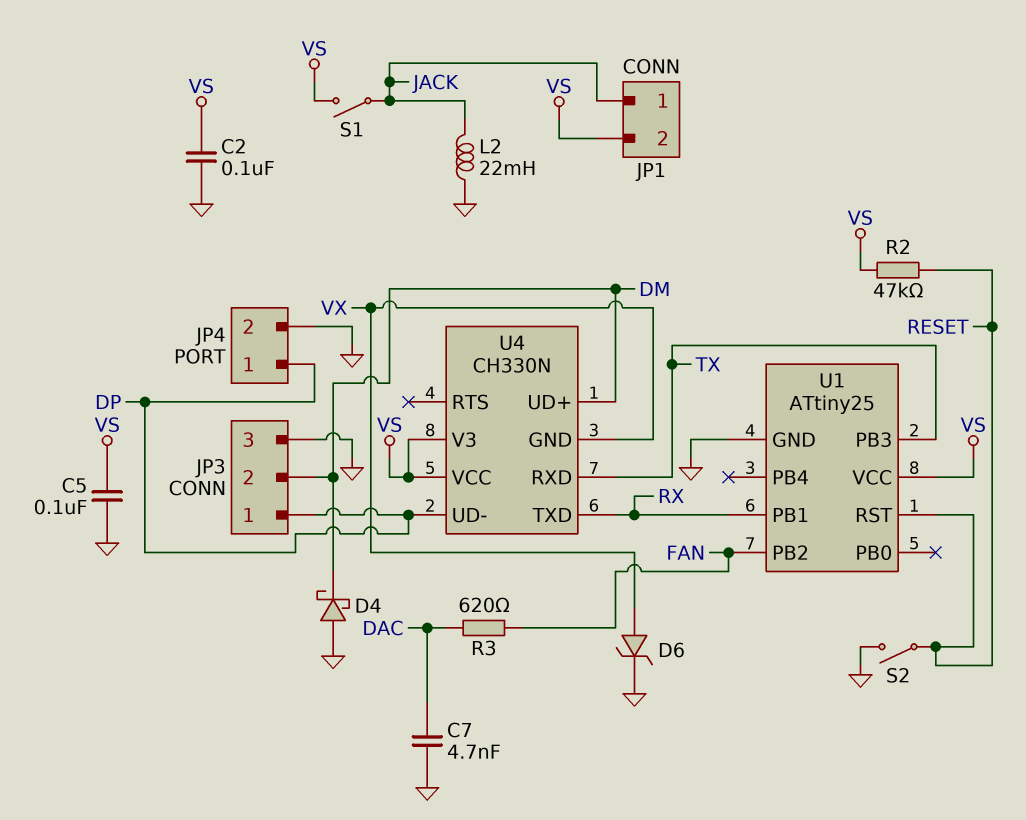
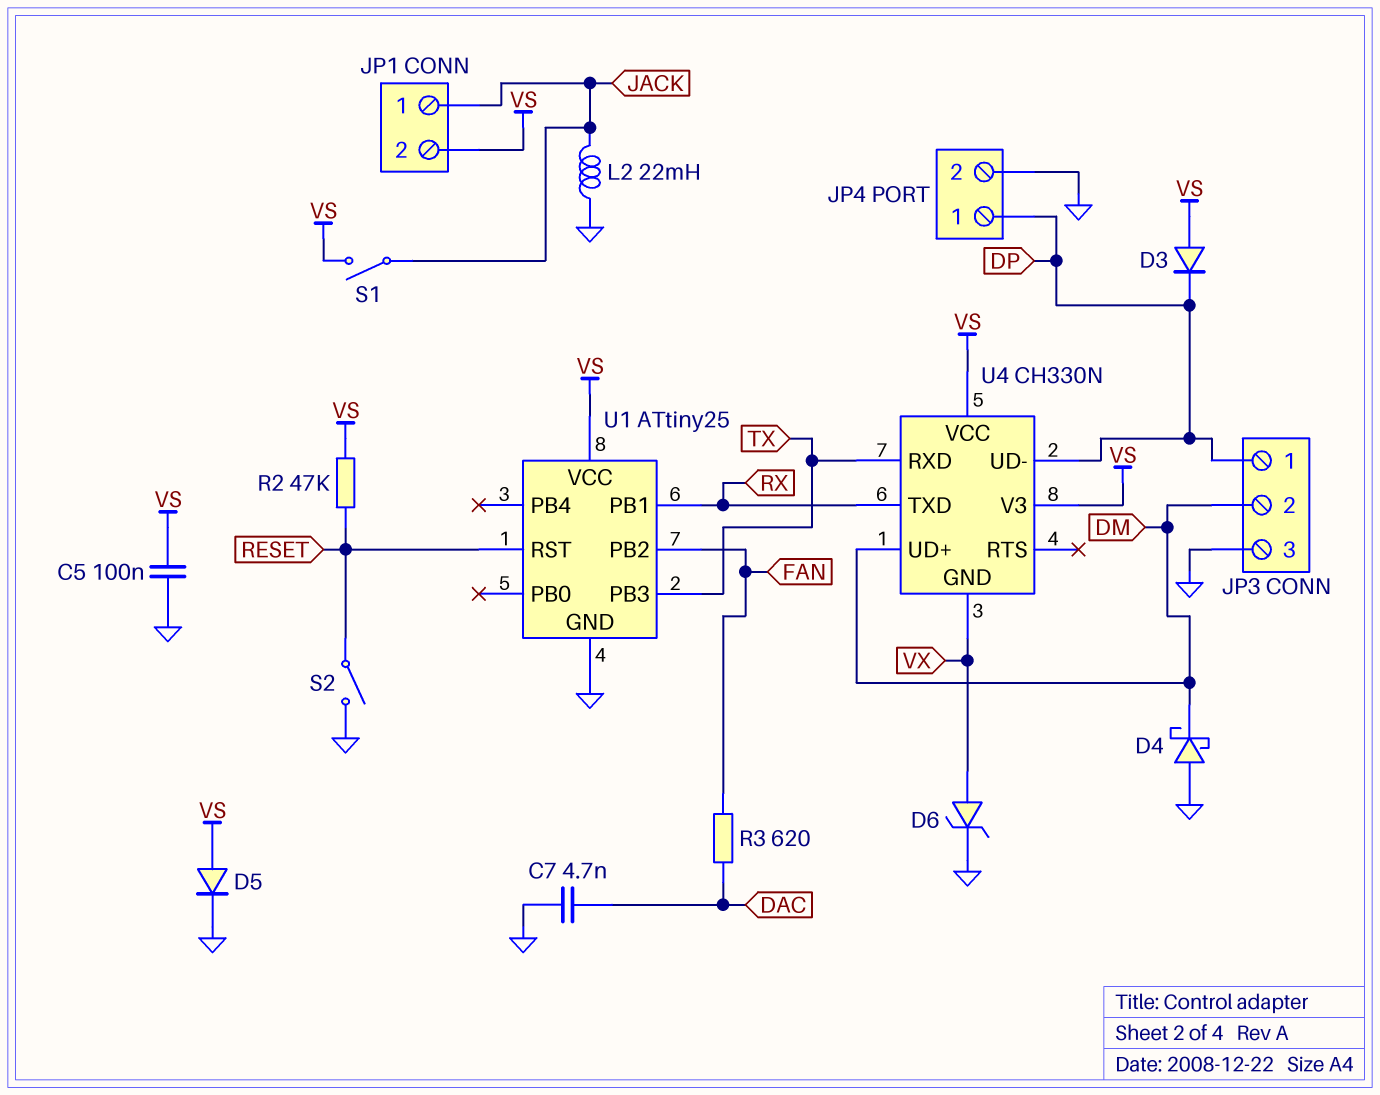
C2: 100nF (GND, VS) -> none
D3: none -> diode (A VS, K DP)
D5: none -> diode (A VS, K GND)

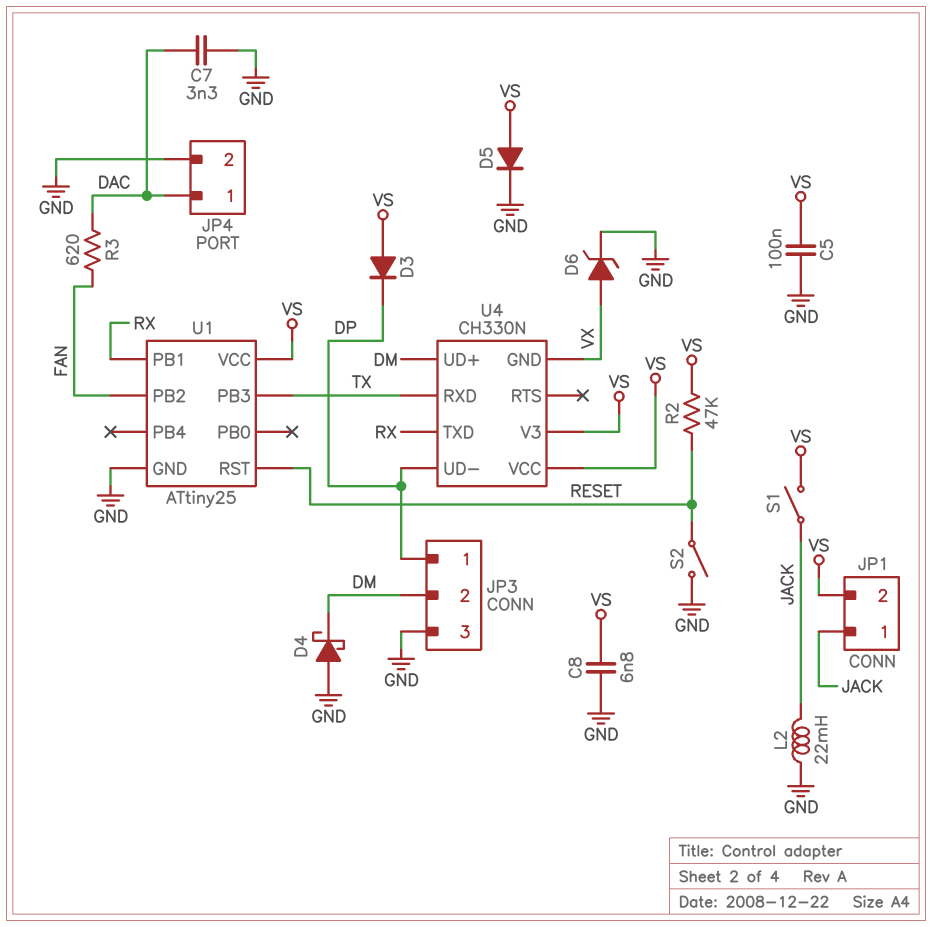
C7: 4.7nF (DAC, GND) -> 3.3nF (DAC, GND)
C8: none -> 6.8nF (GND, VS)
JP4 pin 1: DP -> DAC

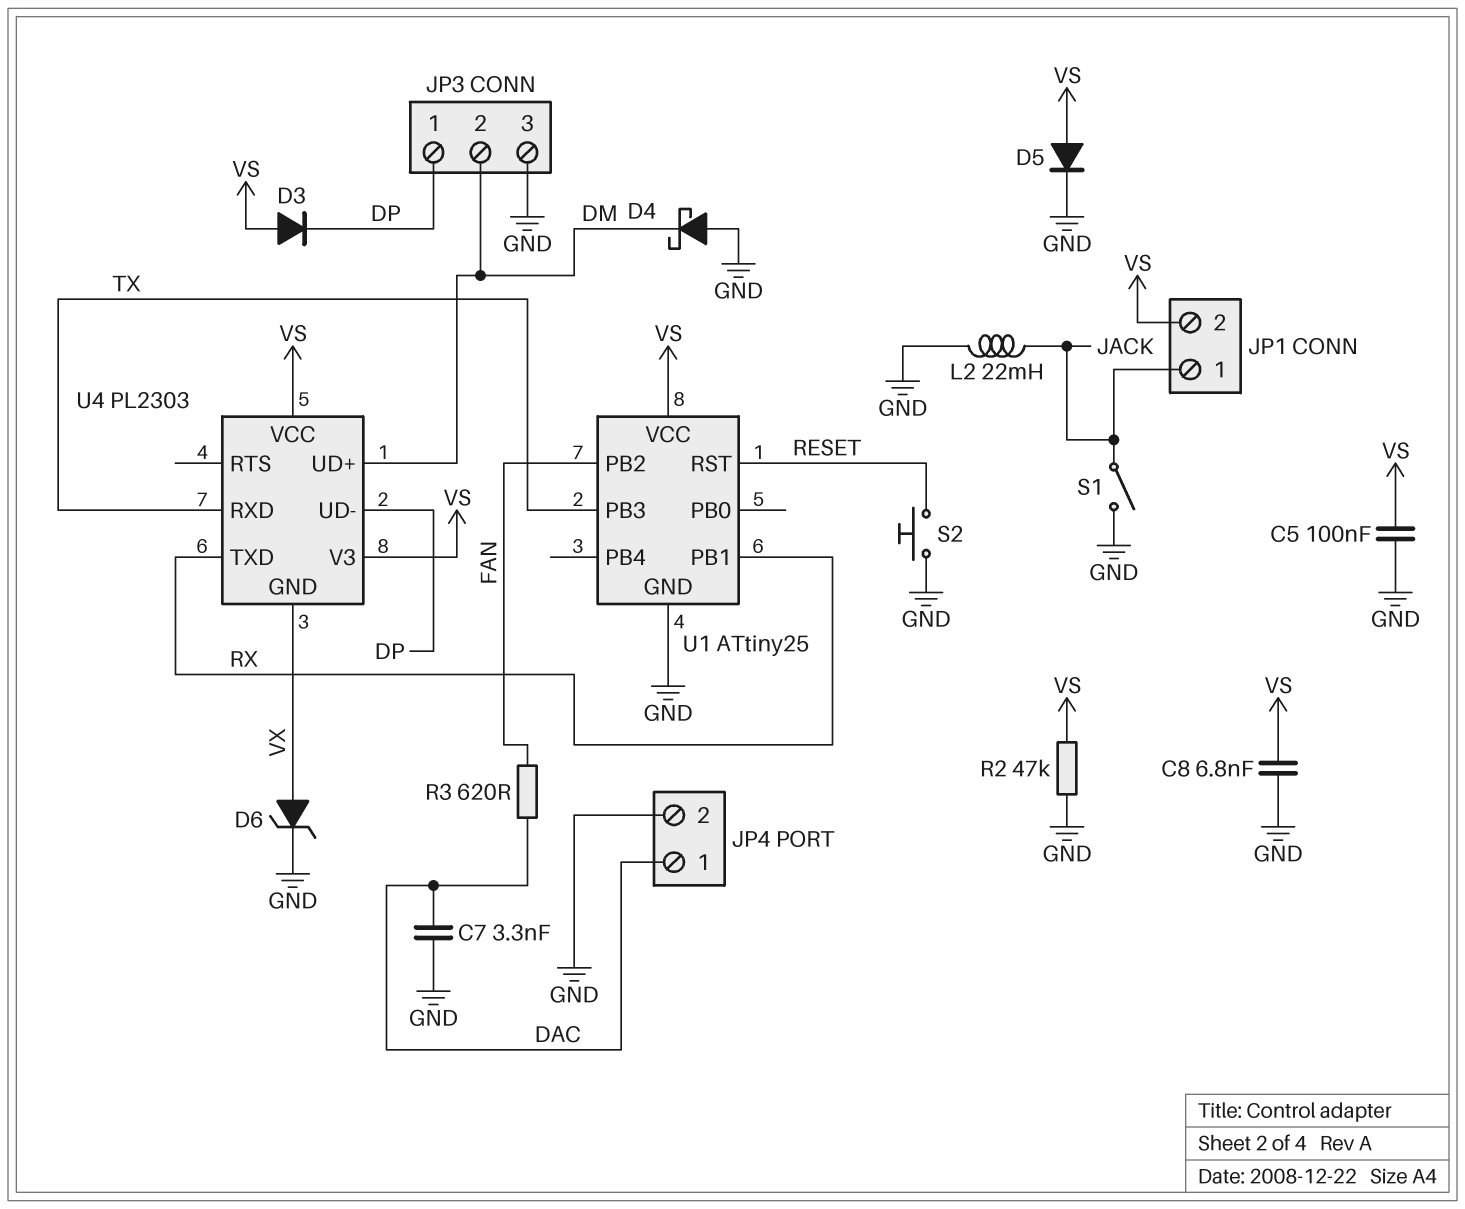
R2: 47k (RESET, VS) -> 47k (GND, VS)
S1: switch (JACK, VS) -> switch (GND, JACK)
S2: switch (GND, RESET) -> button (GND, RESET)
U4: CH330N -> PL2303

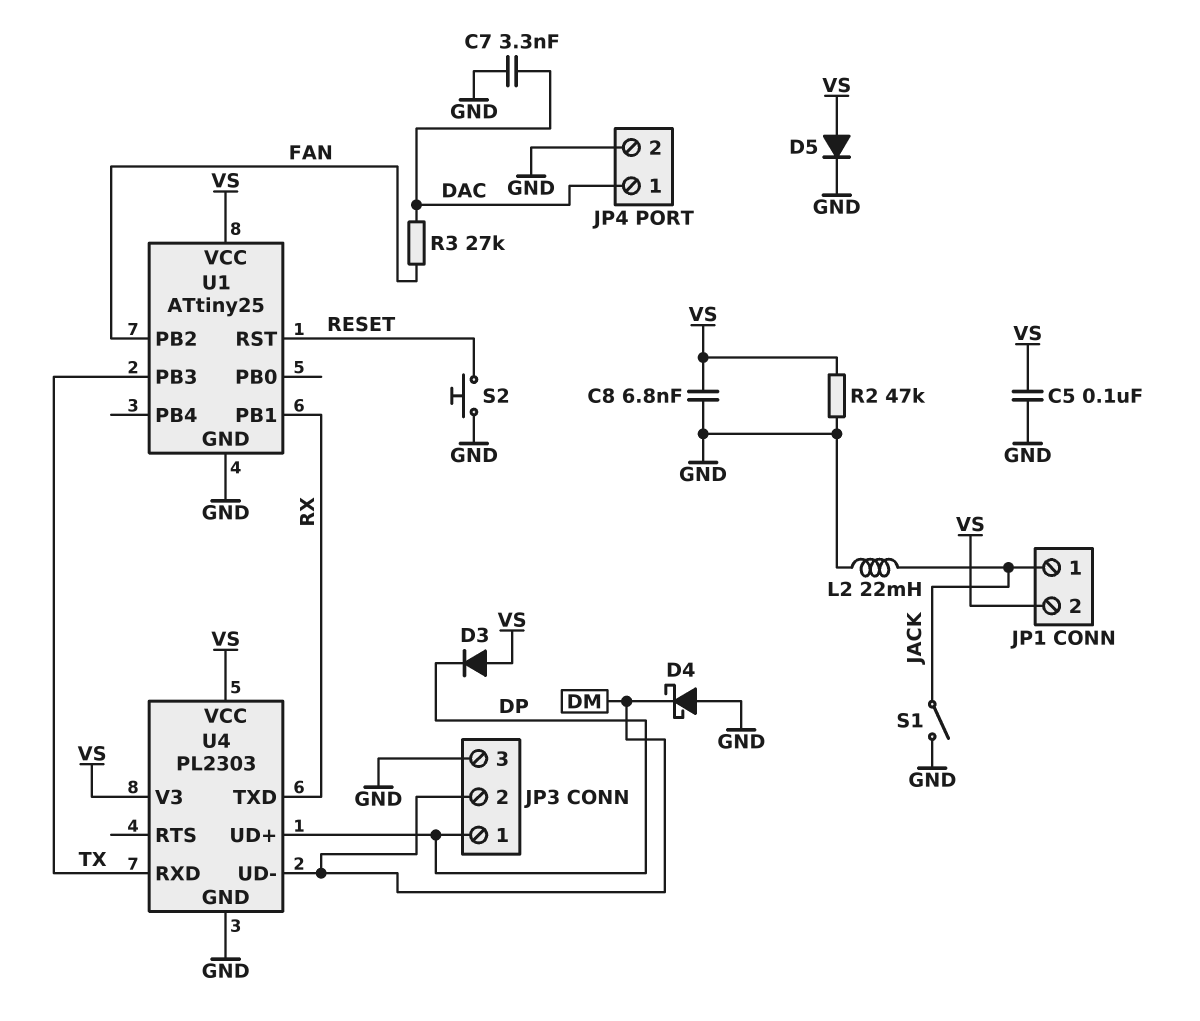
D6: zener (A VX, K GND) -> none
R3: 620 (DAC, FAN) -> 27k (DAC, FAN)
U4 pin GND: VX -> GND
U4 pin UD+: DM -> DP
U4 pin UD-: DP -> DM

